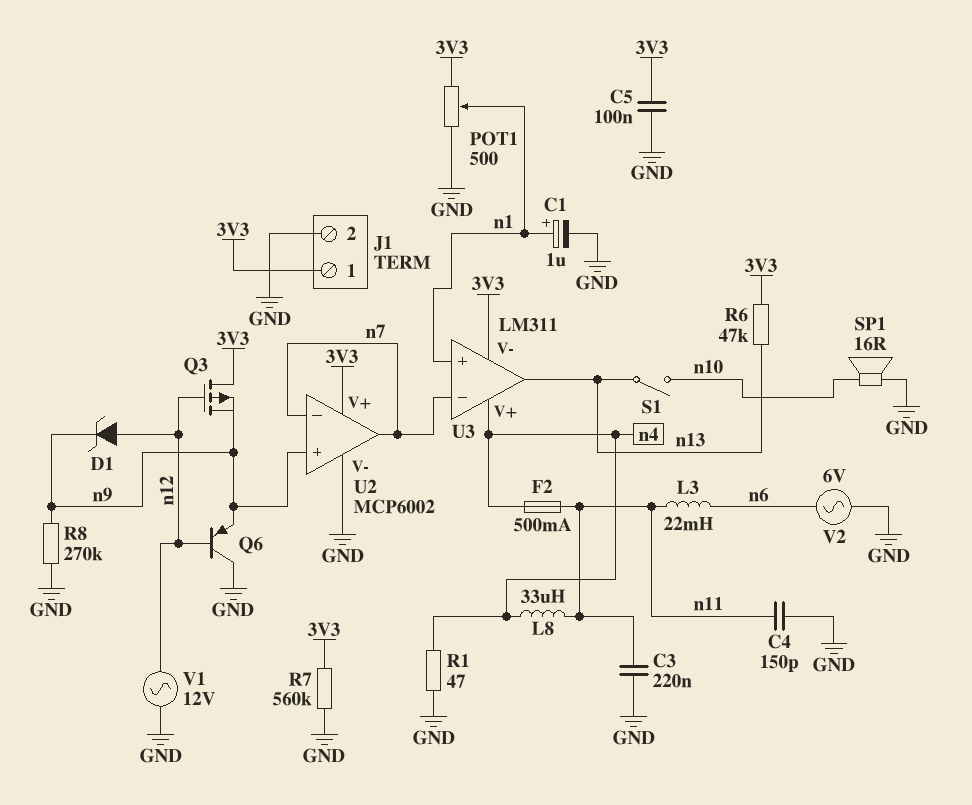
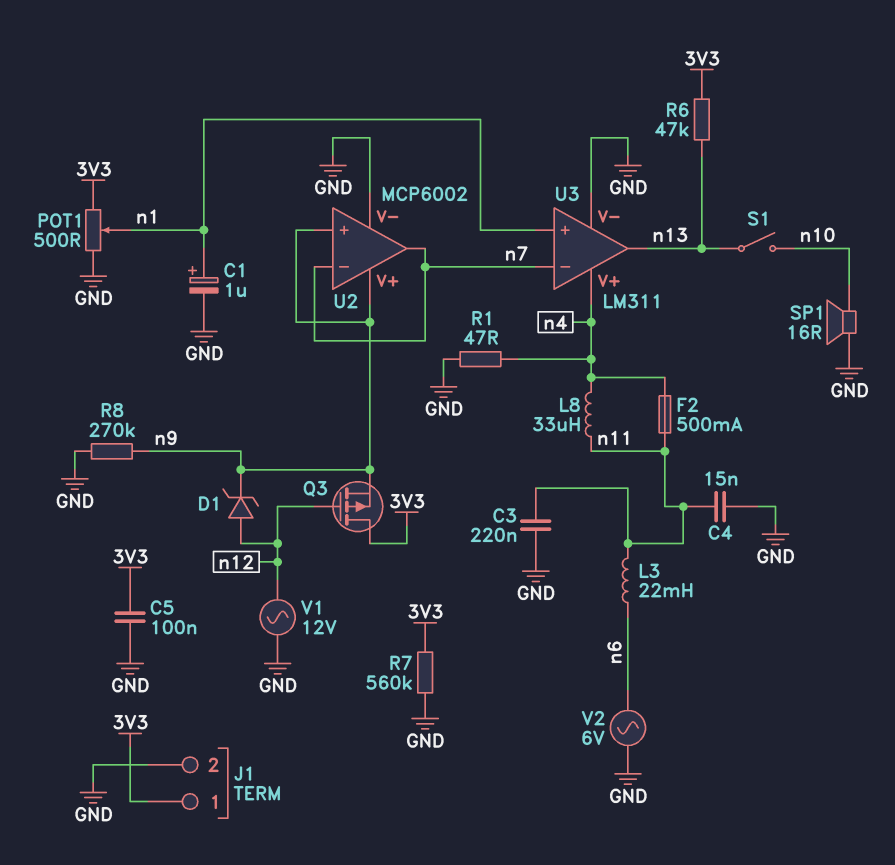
C4: 150pF (GND, n11) -> 15nF (GND, n11)
Q6: PNP (B n12, C GND, E n9) -> none
U2 pin V+: 3V3 -> n9
U3 pin V-: 3V3 -> GND

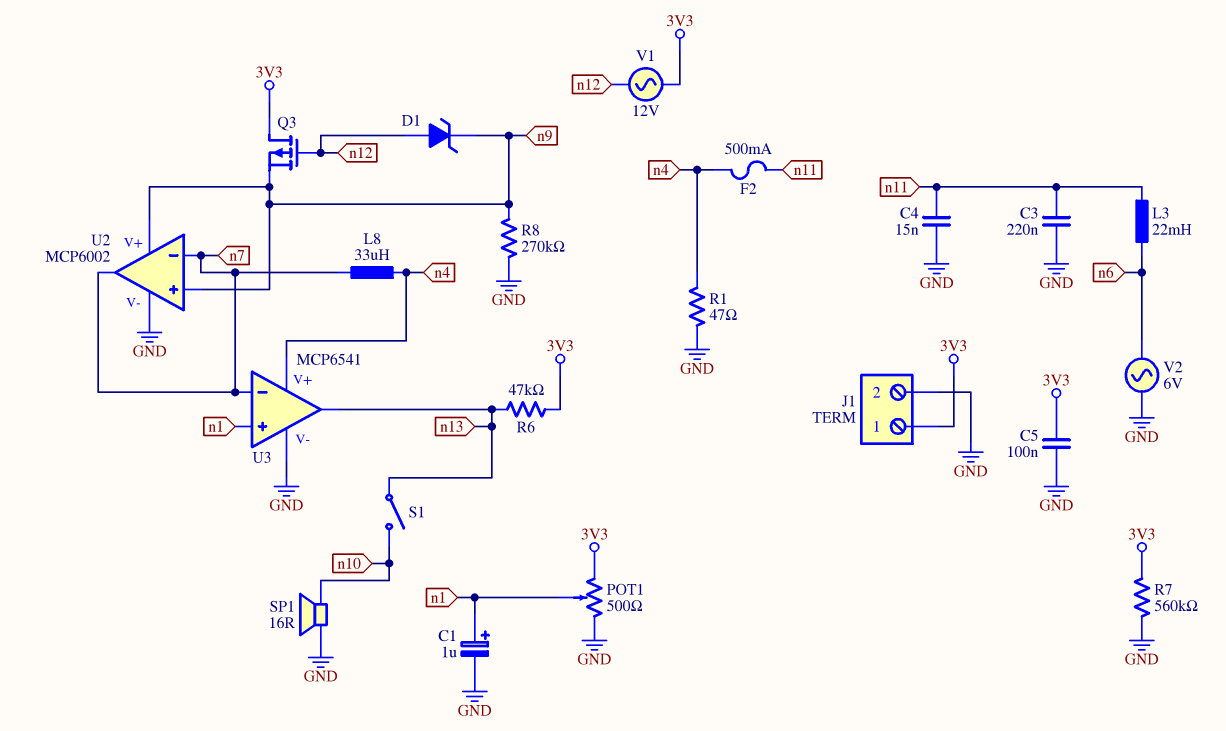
L8: 33uH (n4, n11) -> 33uH (n4, n7)
U3: LM311 -> MCP6541
V1: AC 12V (GND, n12) -> AC 12V (3V3, n12)

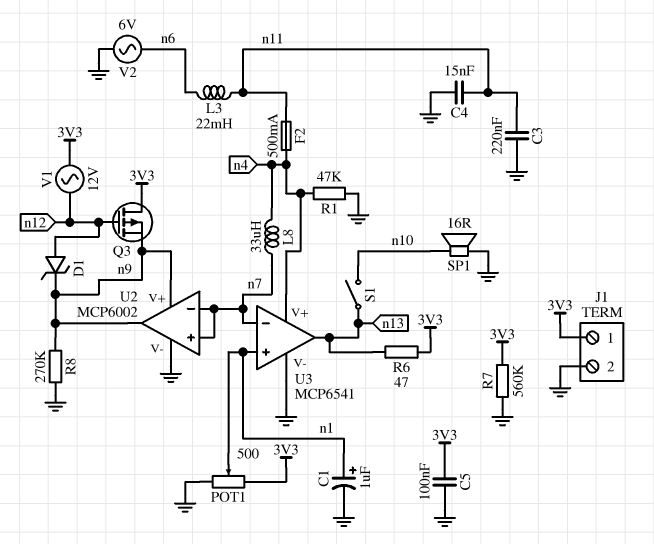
R1: 47 (GND, n4) -> 47k (GND, n4)
R6: 47k (3V3, n13) -> 47 (3V3, n13)
U2 pin in+: n9 -> n7
U2 pin out: n7 -> n9

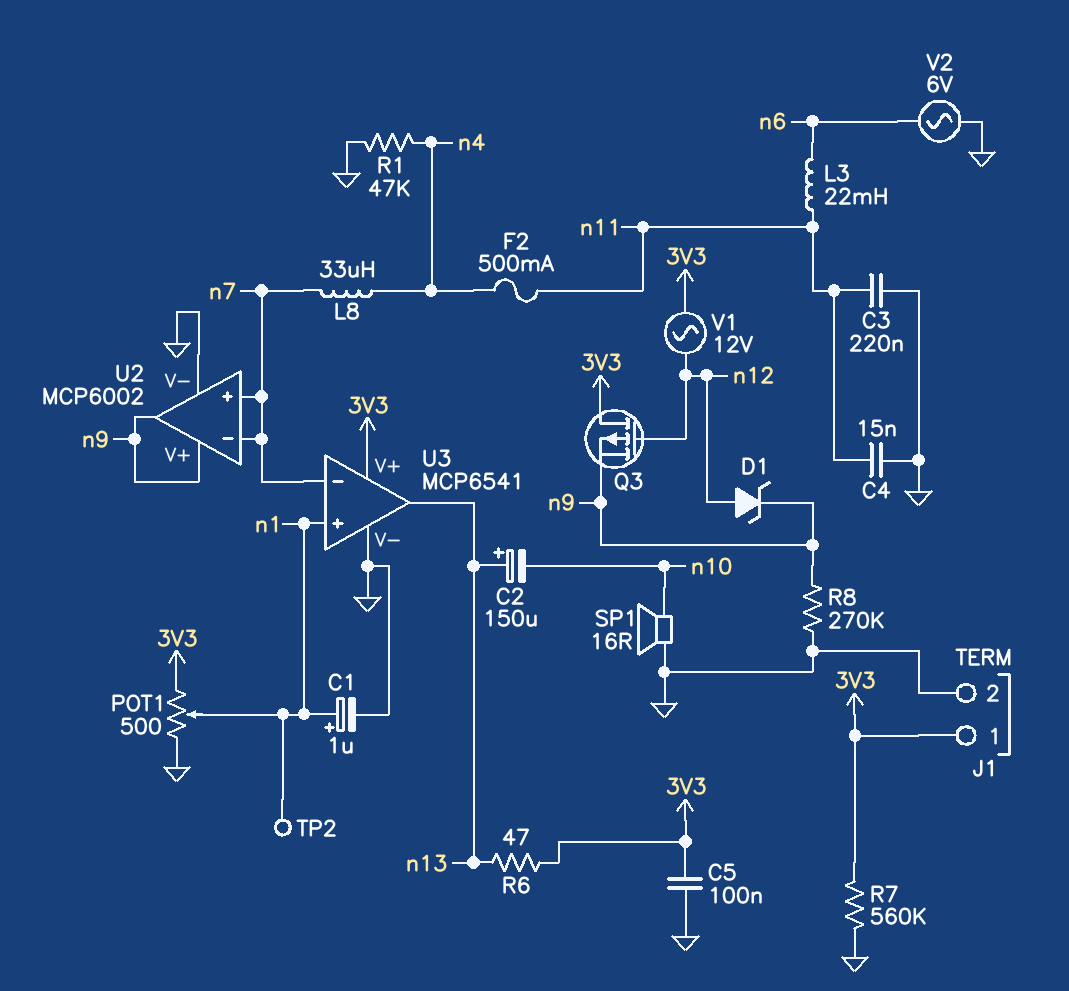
C2: none -> 150uF (plus n13, minus n10)
S1: switch (n10, n13) -> none
TP2: none -> test point (n1)
U3 pin V+: n4 -> 3V3

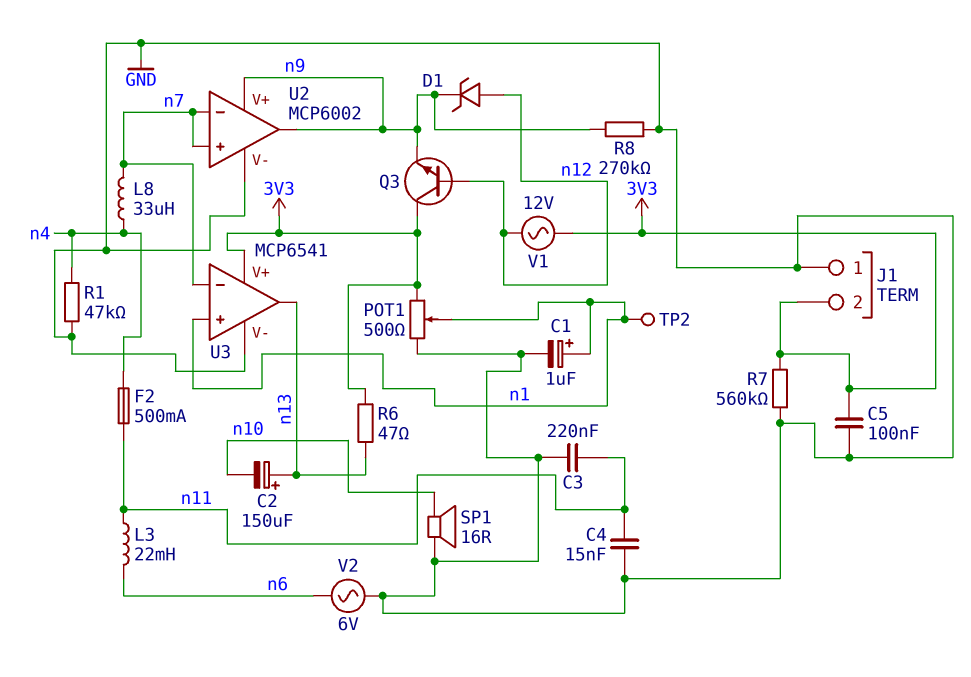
J1 pin 1: 3V3 -> GND
J1 pin 2: GND -> 3V3
Q3: PMOS (G n12, D 3V3, S n9) -> NPN (B n12, C 3V3, E n9)

